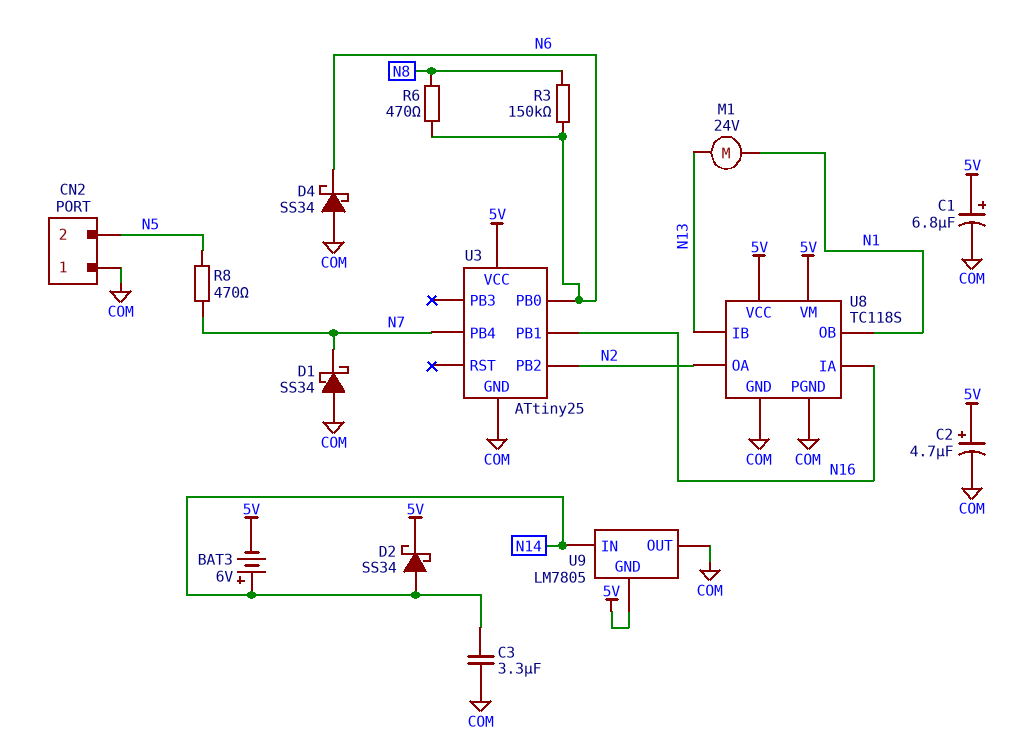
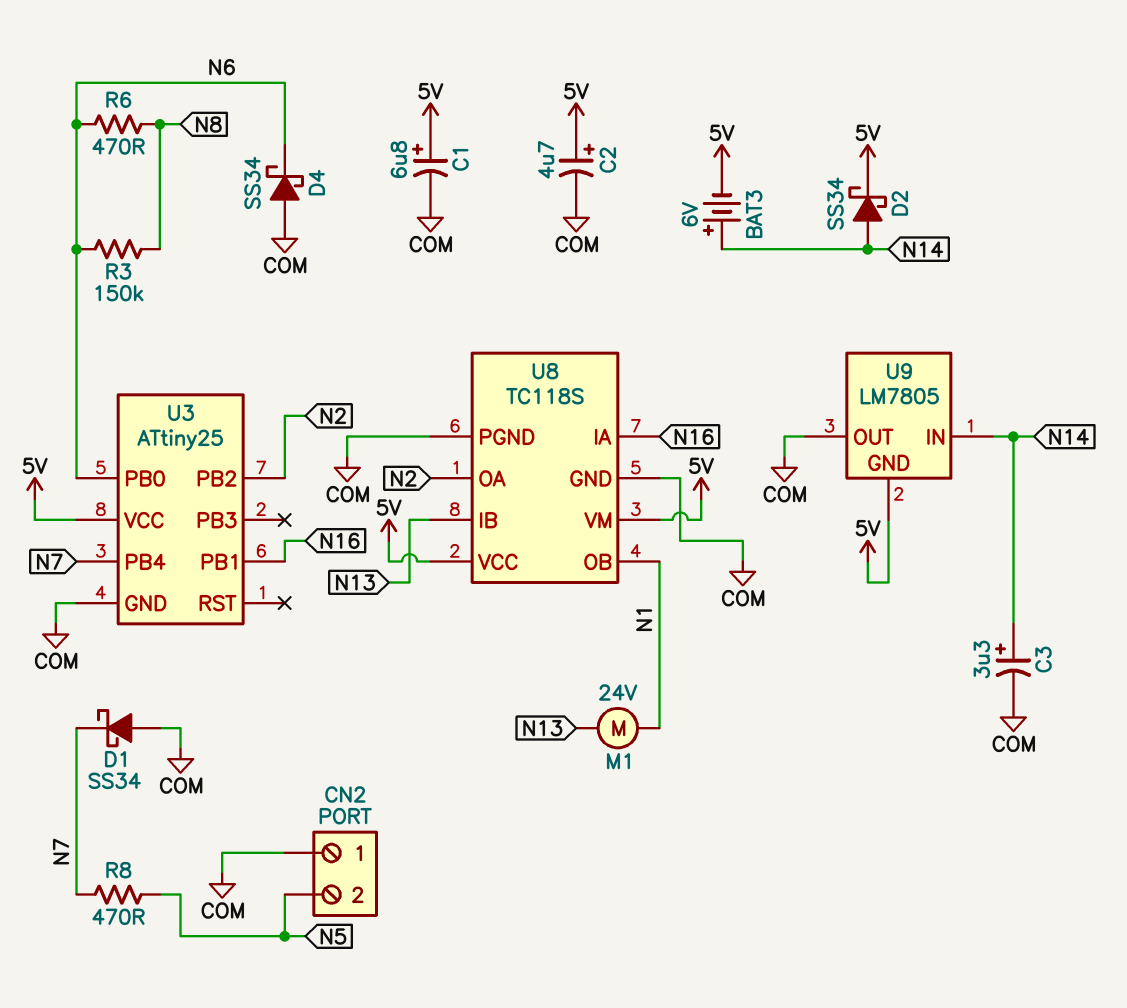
C3: 3.3uF (COM, N14) -> 3.3uF (plus N14, minus COM)

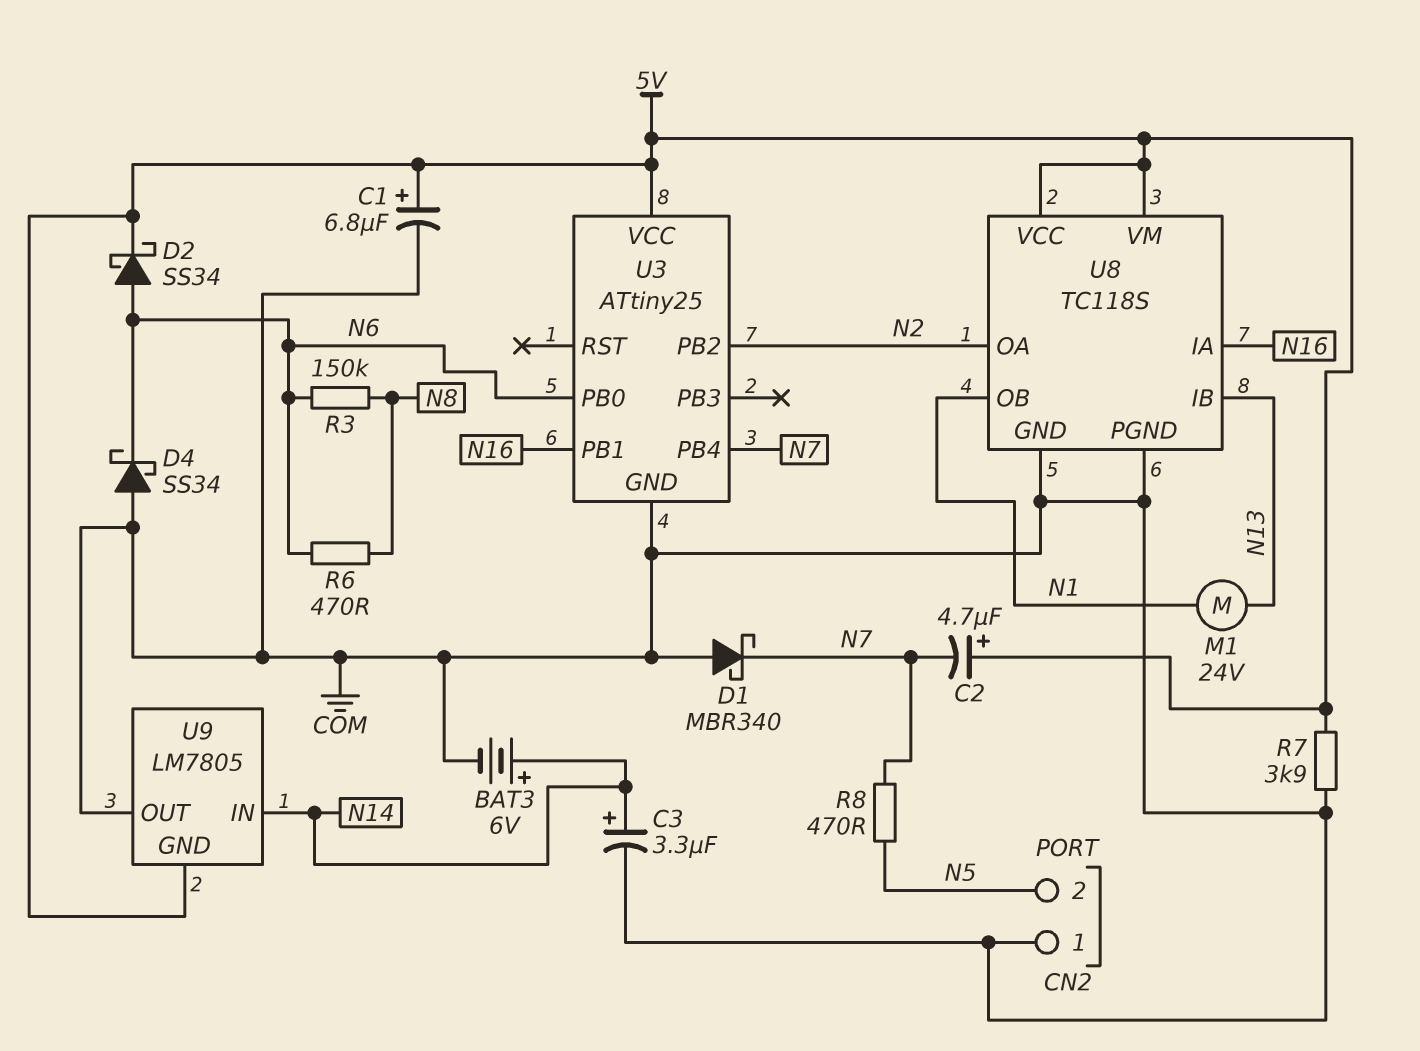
BAT3: 6V (plus N14, minus 5V) -> 6V (plus N14, minus COM)
C2: 4.7uF (plus 5V, minus COM) -> 4.7uF (plus 5V, minus N7)
D1: schottky SS34 (A COM, K N7) -> schottky MBR340 (A COM, K N7)
D2: schottky SS34 (A N14, K 5V) -> schottky SS34 (A N6, K 5V)
R7: none -> 3.9k (5V, COM)

